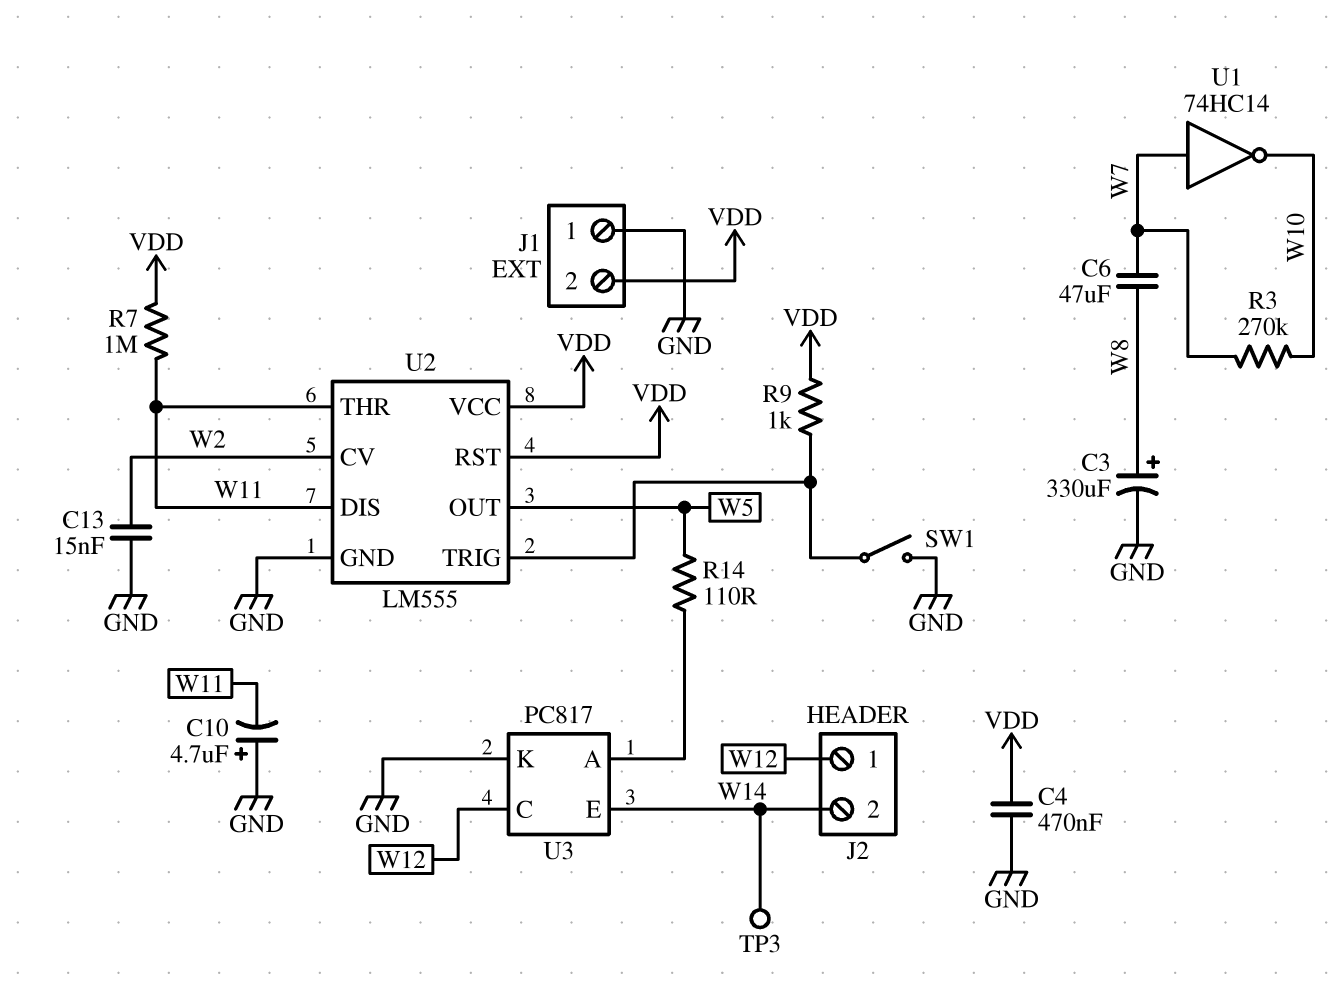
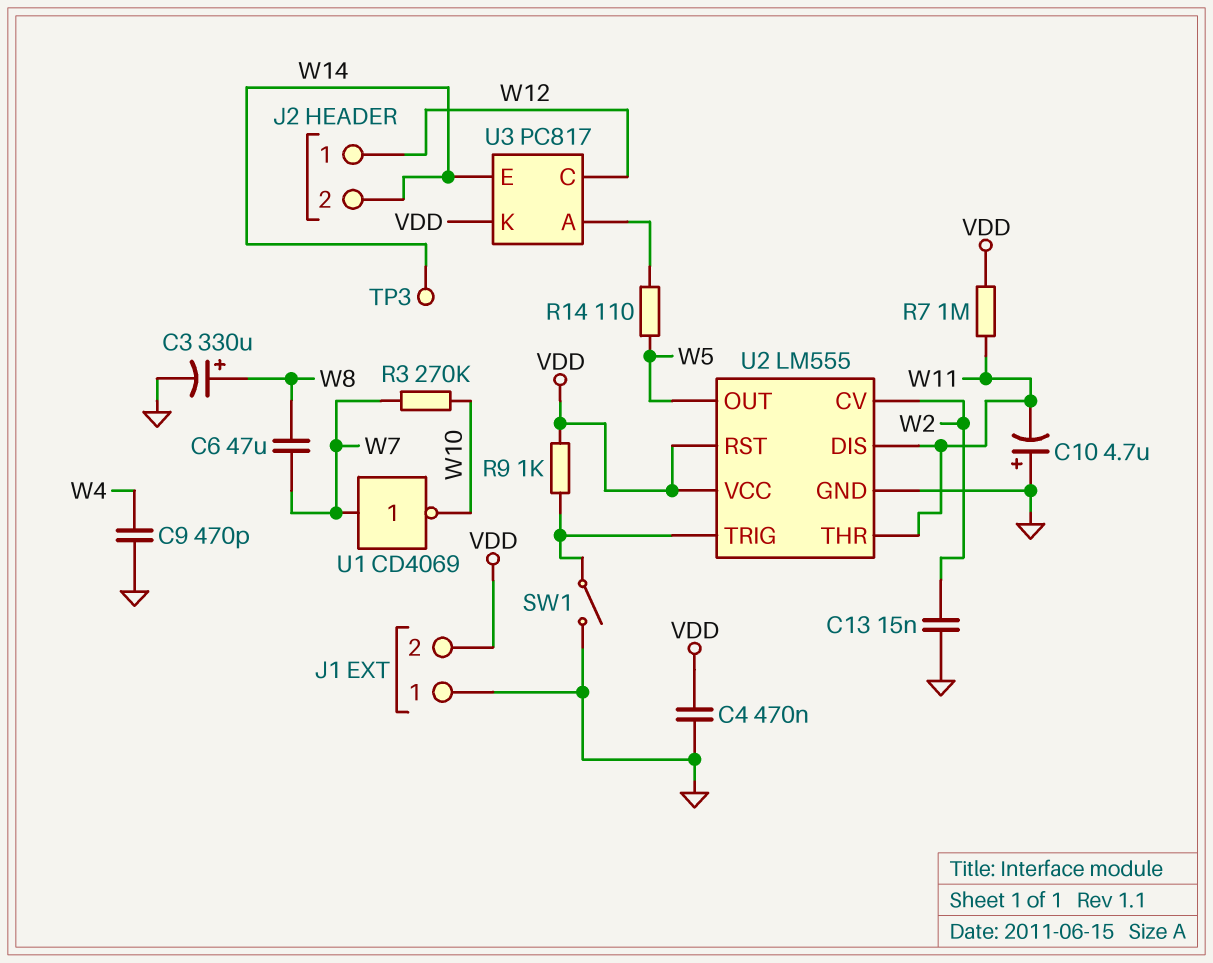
C9: none -> 470pF (GND, W4)
U1: NOT 74HC14 (in W7, out W10) -> NOT CD4069 (in W7, out W10)
U3 pin K: GND -> VDD

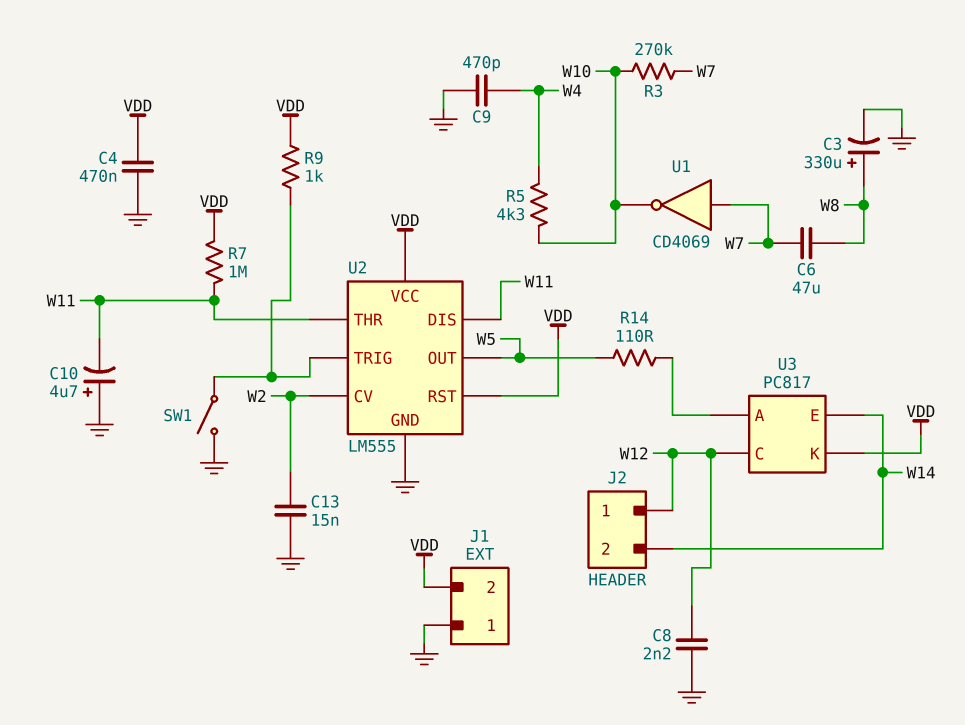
C8: none -> 2.2nF (GND, W12)
R5: none -> 4.3k (W4, W10)
TP3: test point (W14) -> none

